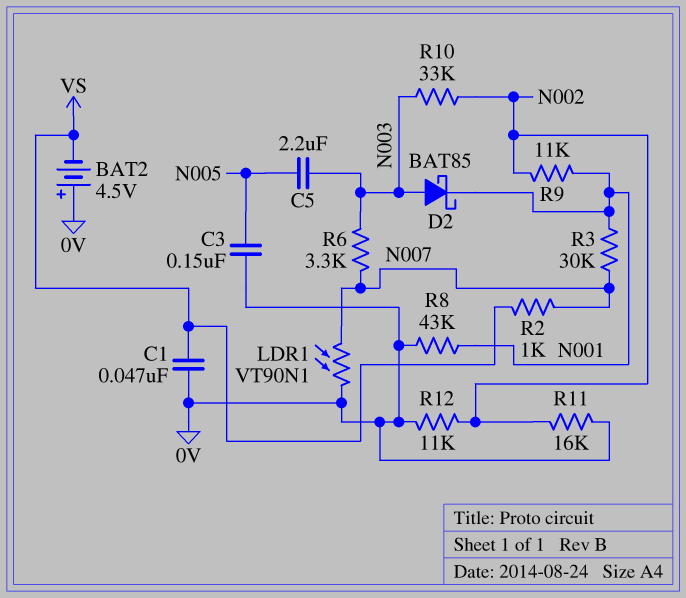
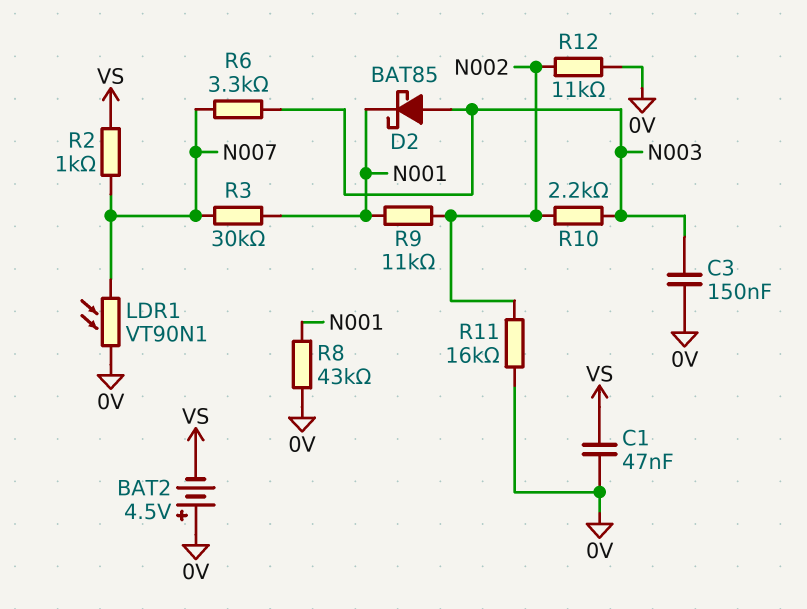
C3: 150nF (0V, N005) -> 150nF (0V, N003)
C5: 2.2uF (N003, N005) -> none
R10: 33k (N002, N003) -> 2.2k (N002, N003)

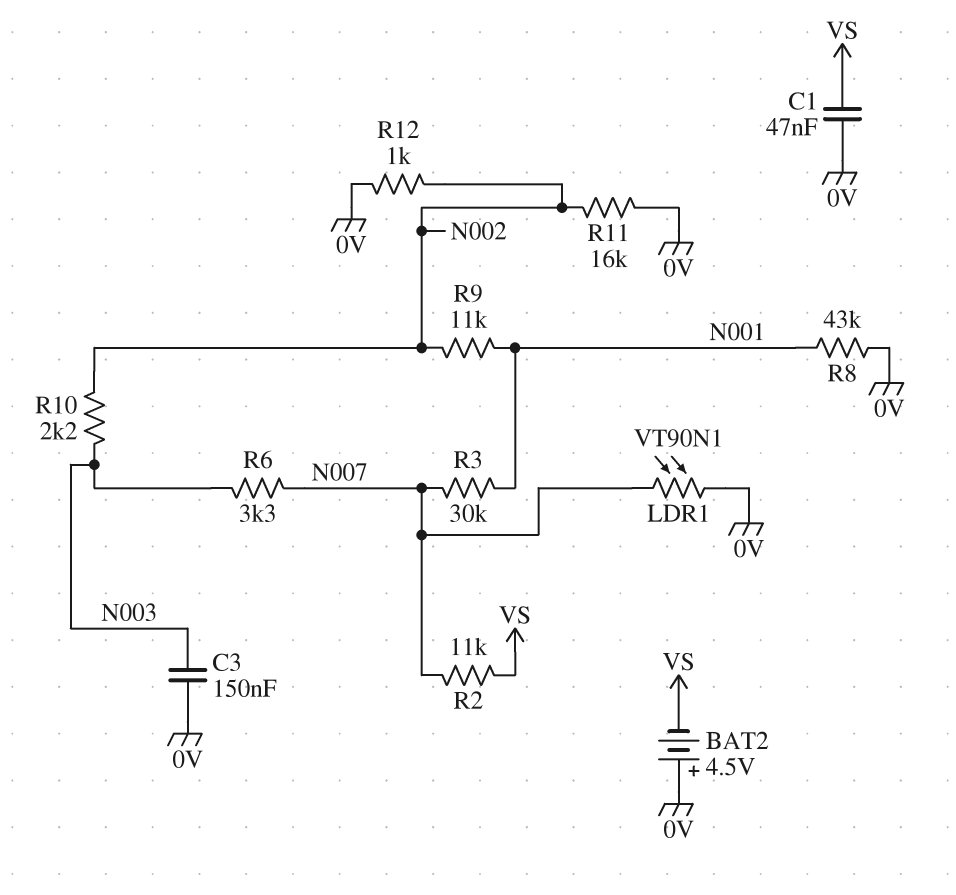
D2: schottky BAT85 (A N003, K N001) -> none
R2: 1k (N007, VS) -> 11k (N007, VS)
R12: 11k (0V, N002) -> 1k (0V, N002)

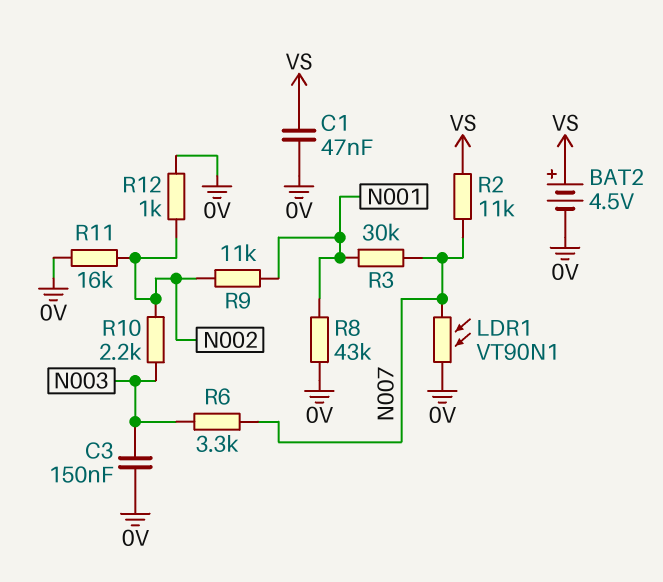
BAT2: 4.5V (plus 0V, minus VS) -> 4.5V (plus VS, minus 0V)

